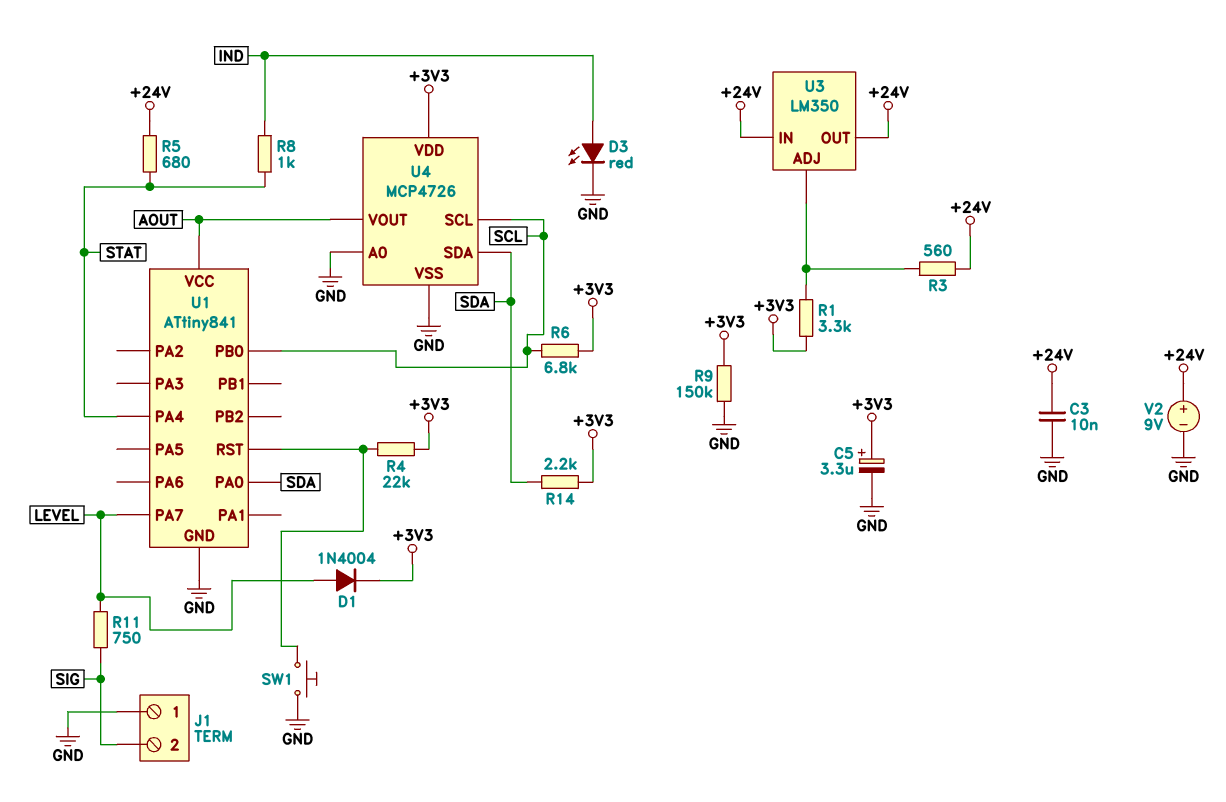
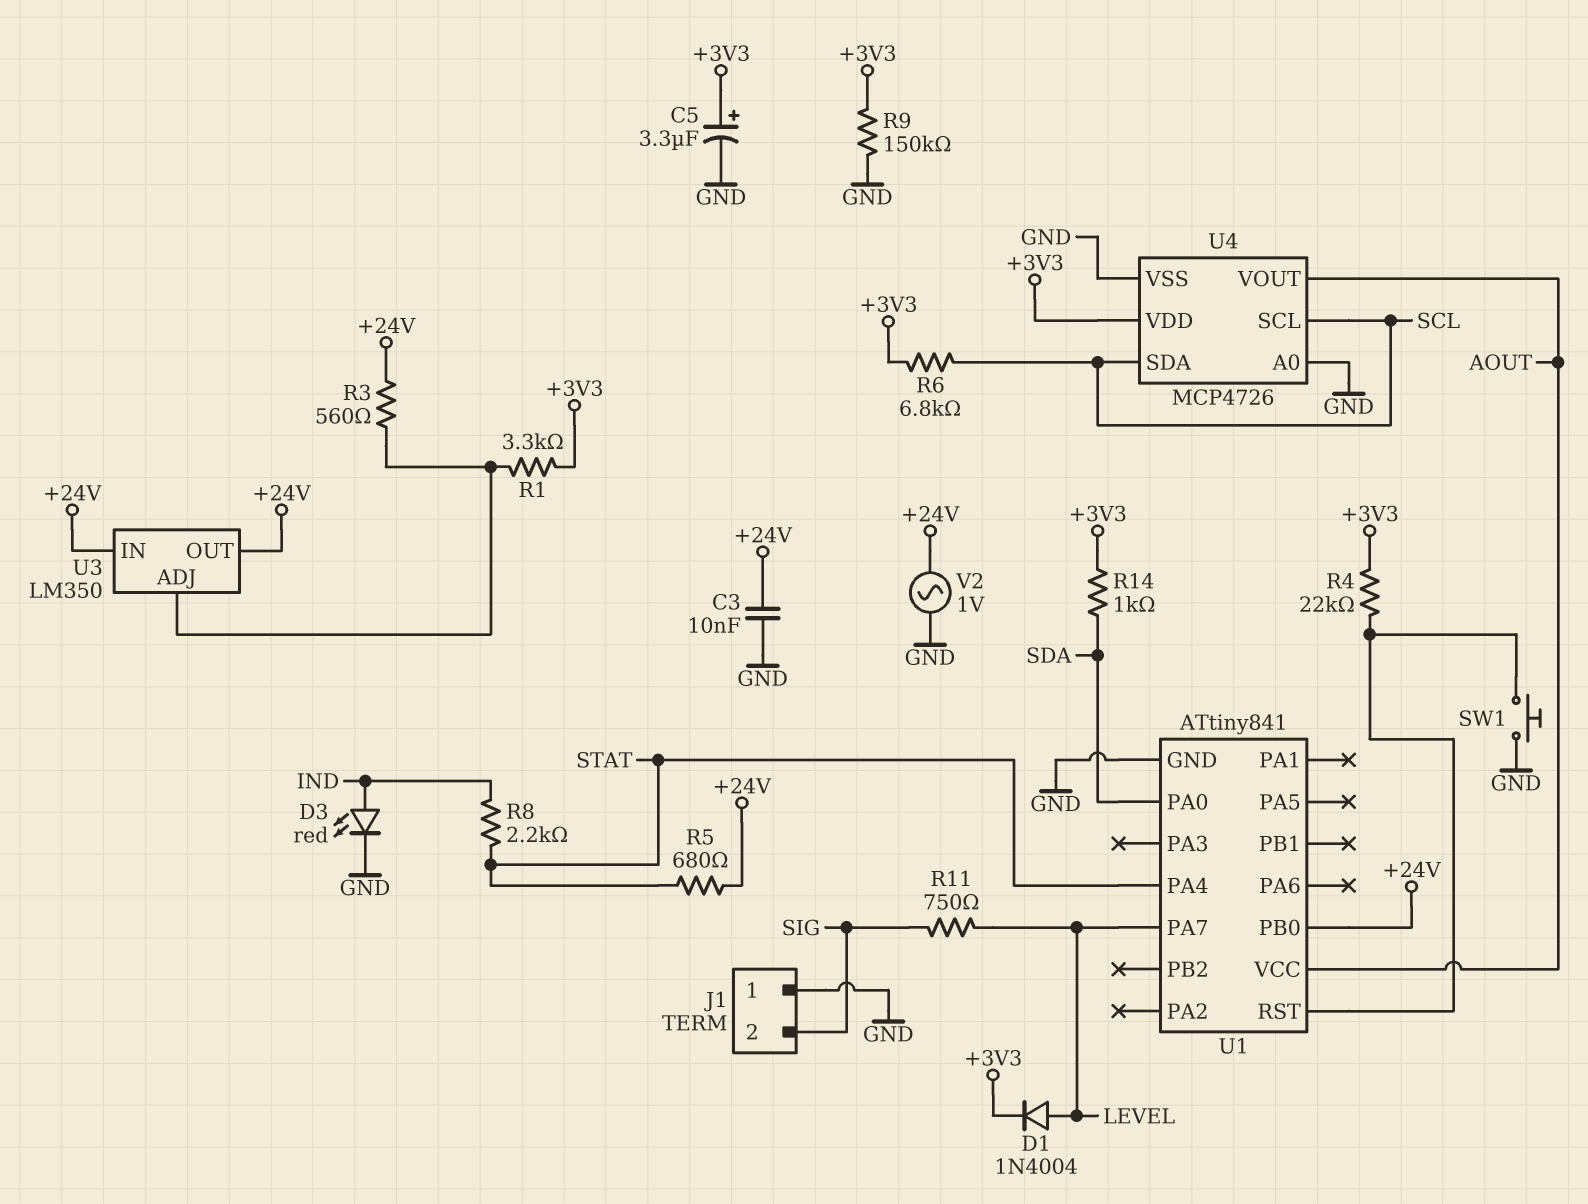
R8: 1k (IND, STAT) -> 2.2k (IND, STAT)
R14: 2.2k (+3V3, SDA) -> 1k (+3V3, SDA)
U1 pin PB0: SCL -> +24V
U4 pin SDA: SDA -> SCL
V2: 9V (plus +24V, minus GND) -> AC 1V (+24V, GND)

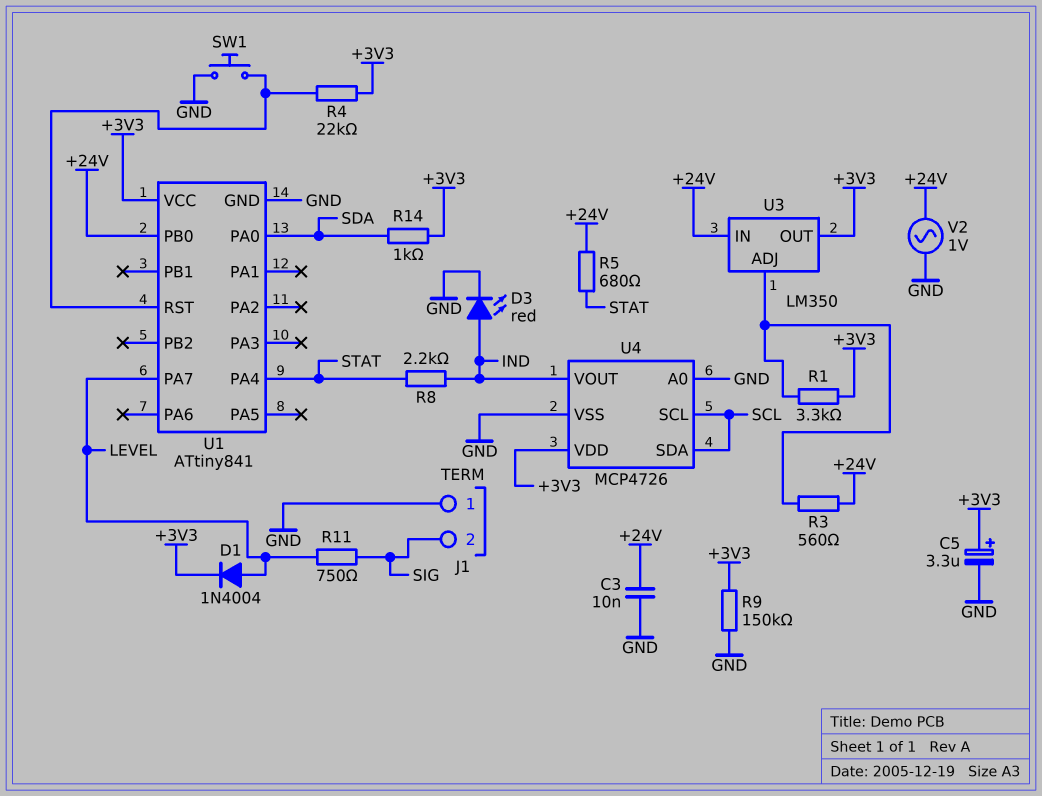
R6: 6.8k (+3V3, SCL) -> none
U1 pin VCC: AOUT -> +3V3
U3 pin OUT: +24V -> +3V3
U4 pin VOUT: AOUT -> IND

